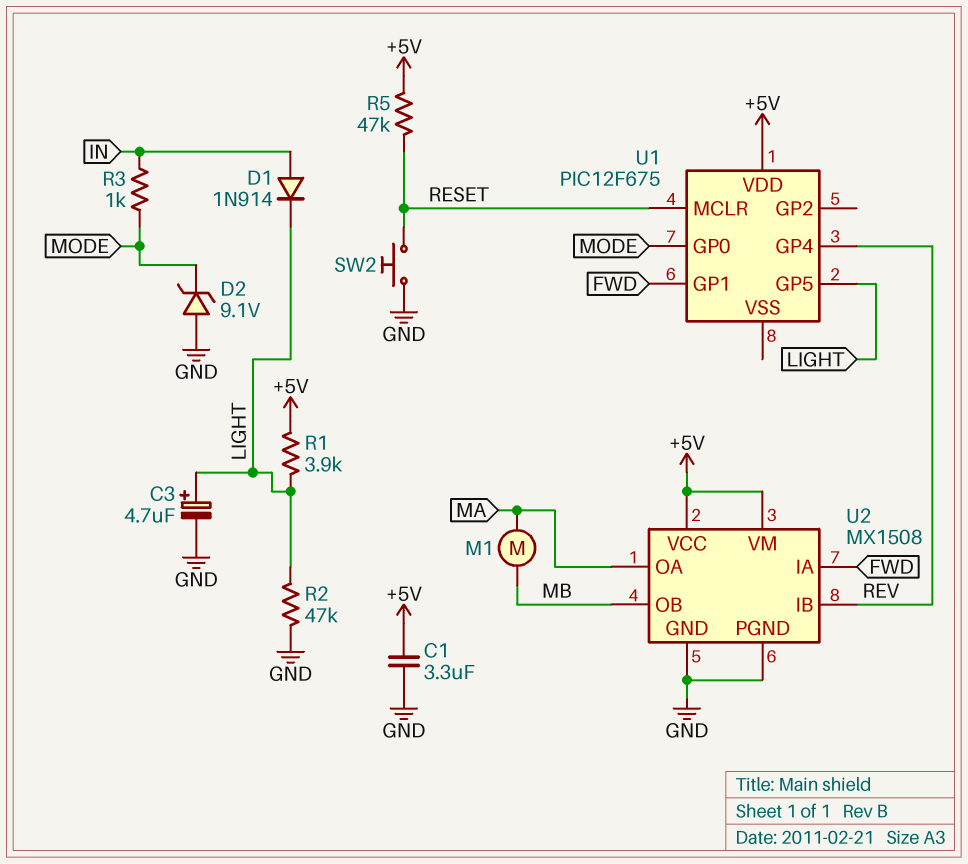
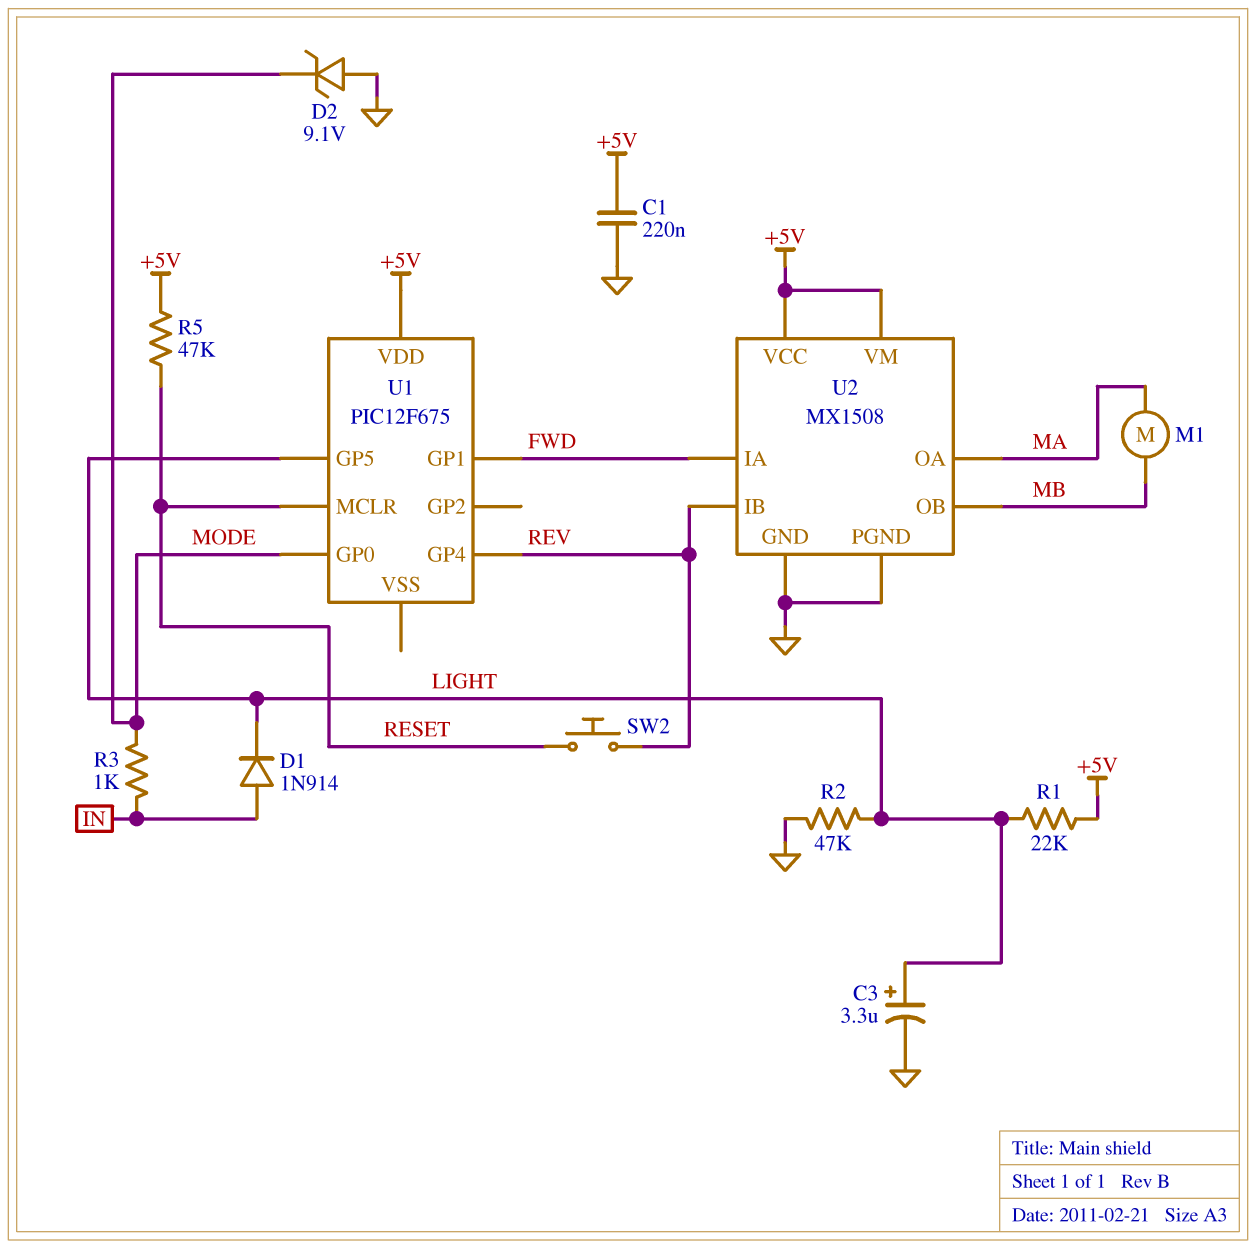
C1: 3.3uF (+5V, GND) -> 220nF (+5V, GND)
C3: 4.7uF (plus LIGHT, minus GND) -> 3.3uF (plus LIGHT, minus GND)
R1: 3.9k (+5V, LIGHT) -> 22k (+5V, LIGHT)
SW2: button (GND, RESET) -> button (RESET, REV)

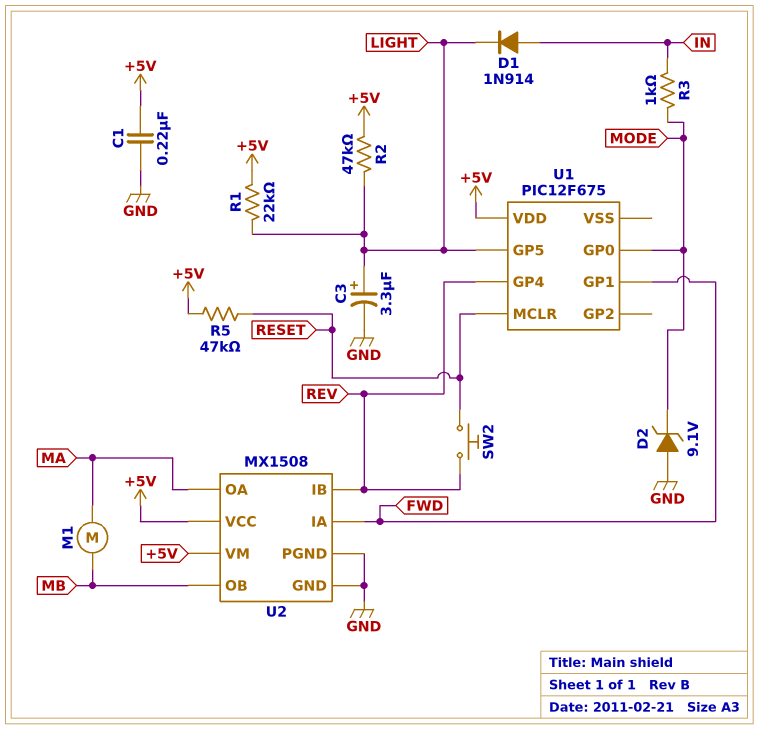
R2: 47k (GND, LIGHT) -> 47k (+5V, LIGHT)

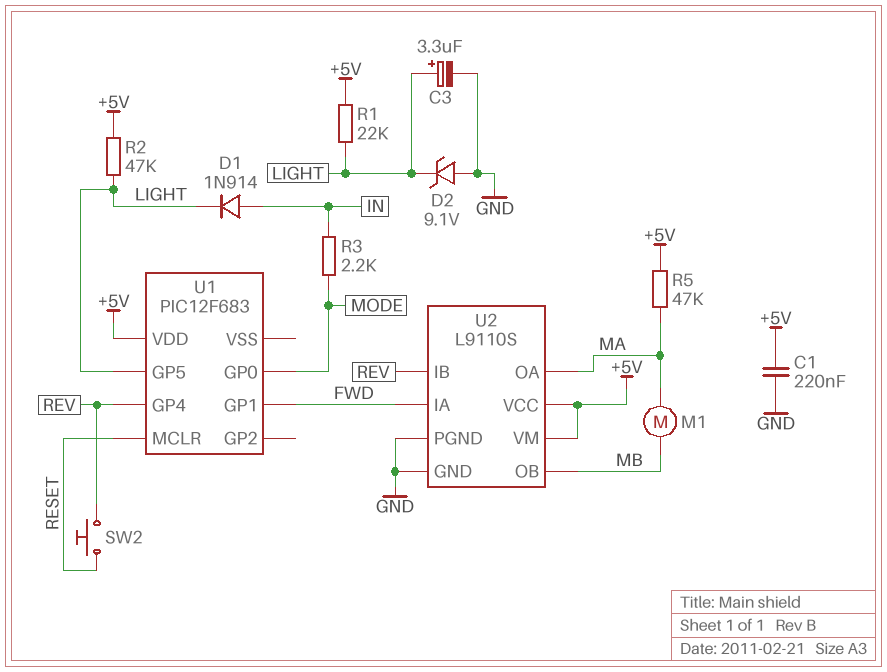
D2: zener 9.1V (A GND, K MODE) -> zener 9.1V (A GND, K LIGHT)
R3: 1k (IN, MODE) -> 2.2k (IN, MODE)
R5: 47k (+5V, RESET) -> 47k (+5V, MA)
U1: PIC12F675 -> PIC12F683
U2: MX1508 -> L9110S

